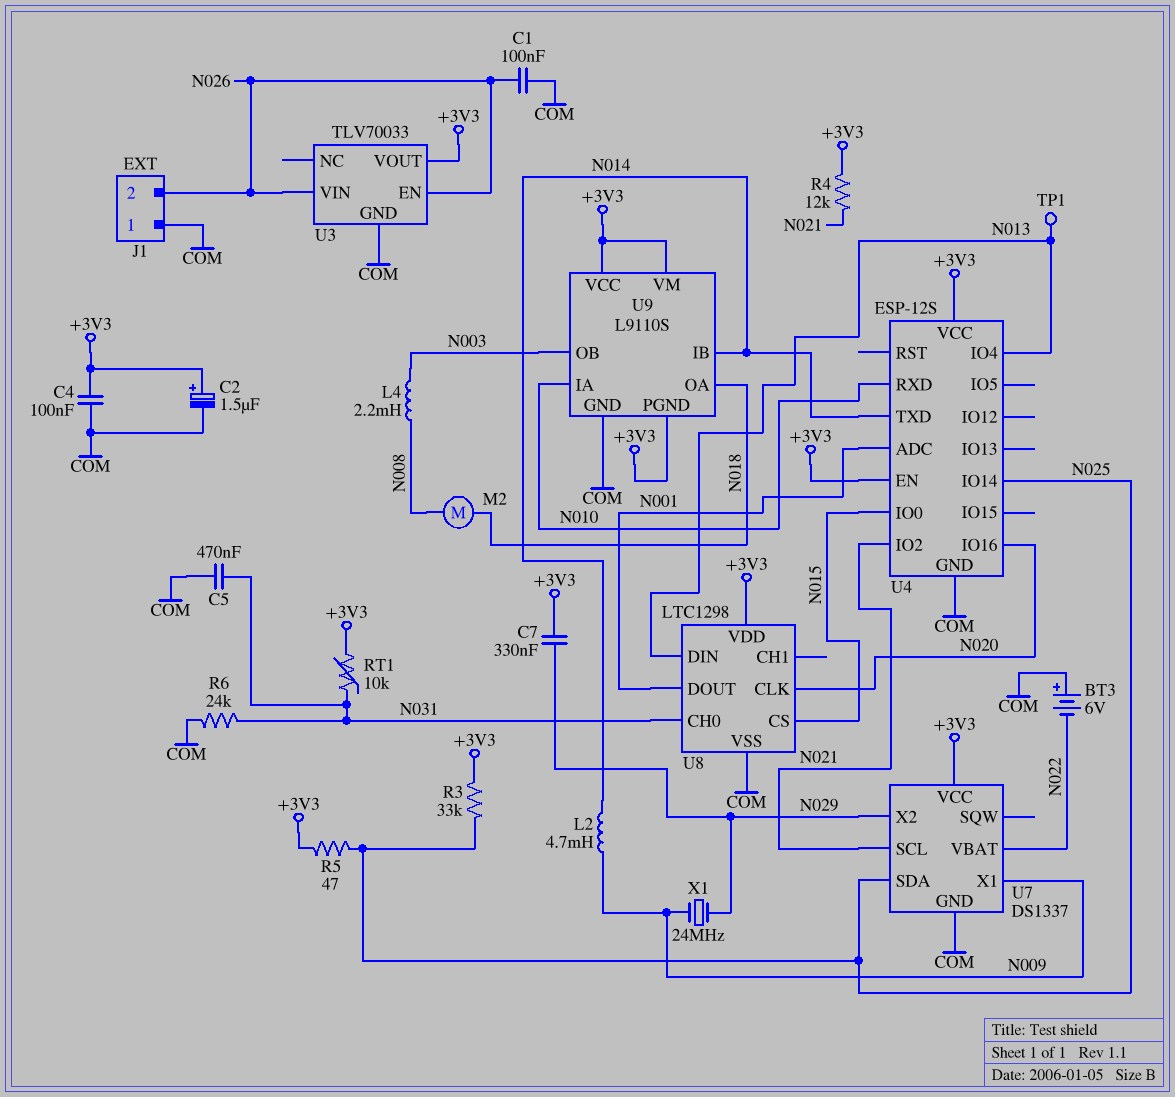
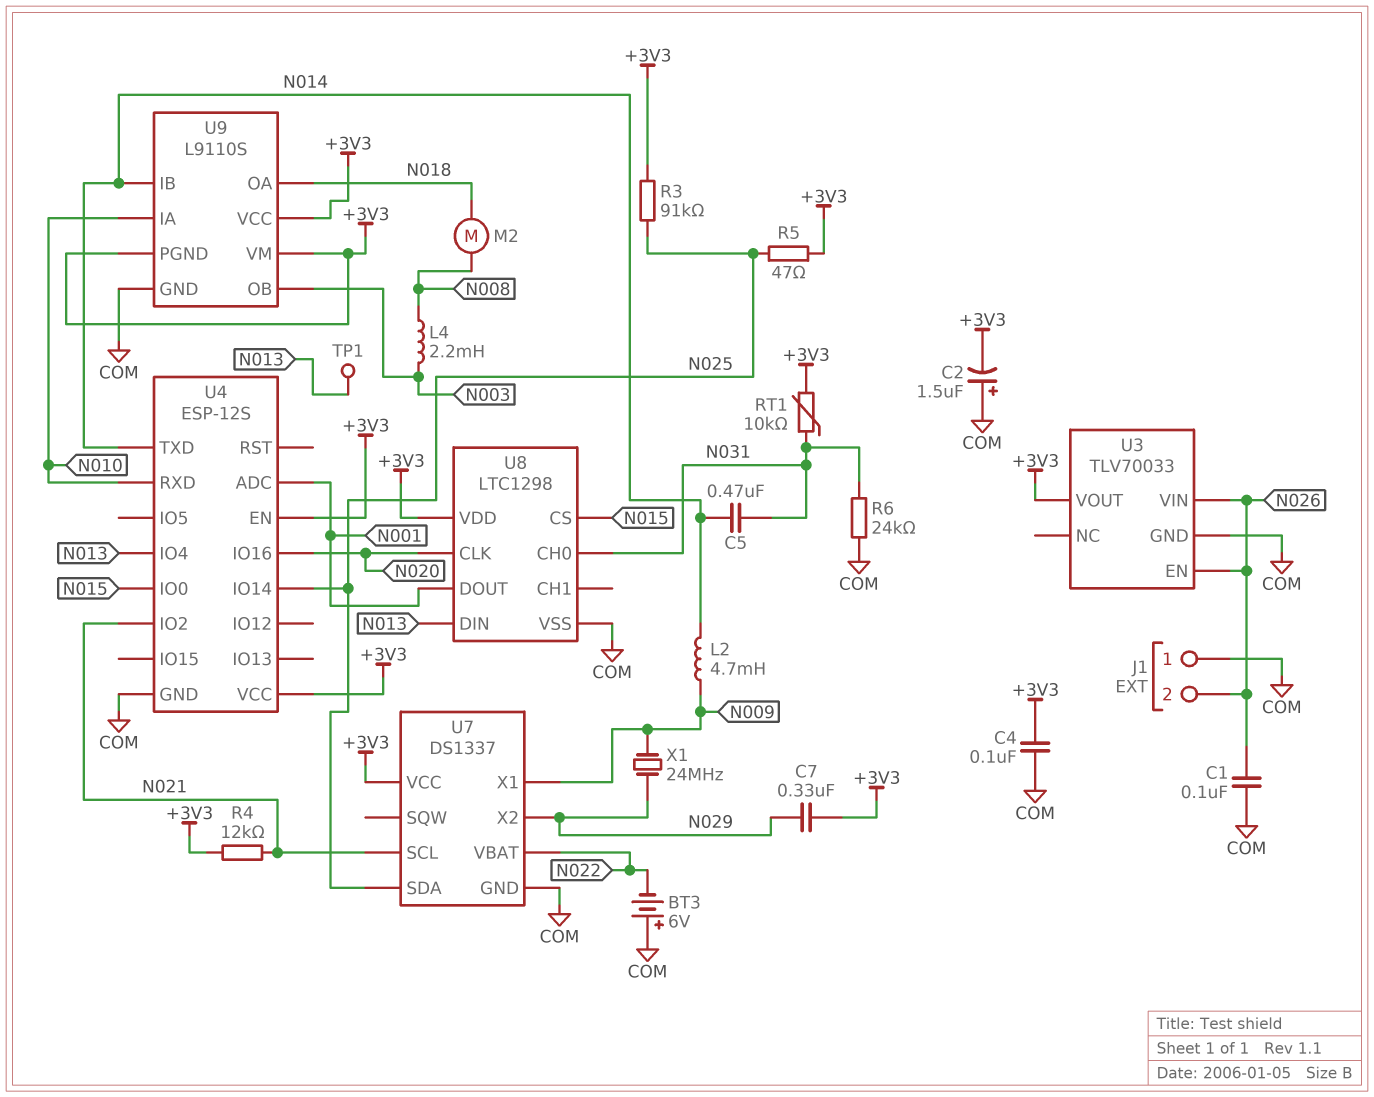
C2: 1.5uF (plus +3V3, minus COM) -> 1.5uF (plus COM, minus +3V3)
C5: 470nF (COM, N031) -> 470nF (N014, N031)
R3: 33k (+3V3, N025) -> 91k (+3V3, N025)

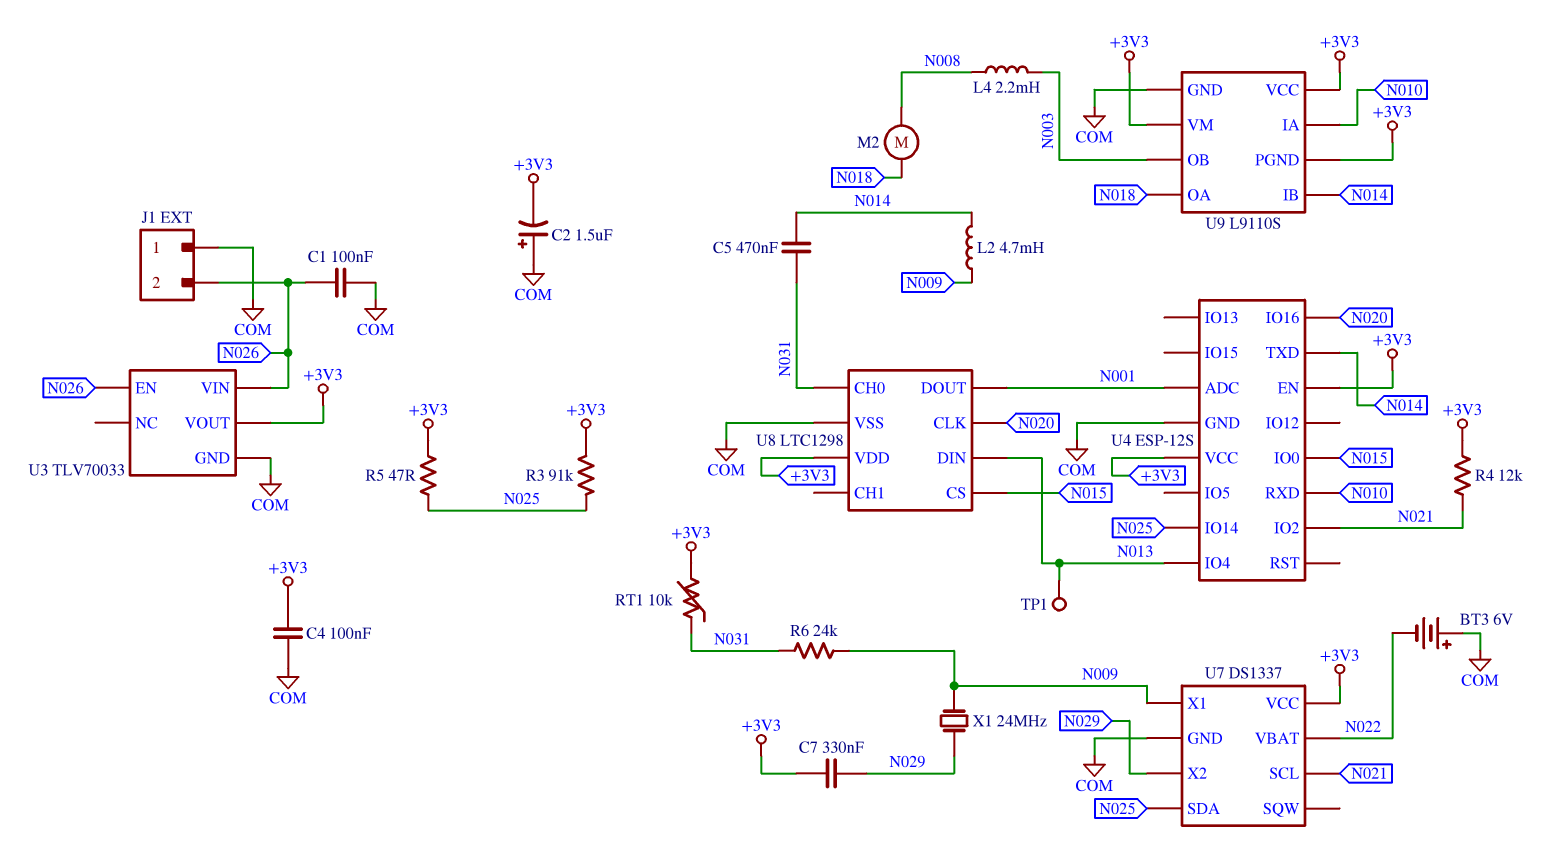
R6: 24k (COM, N031) -> 24k (N009, N031)

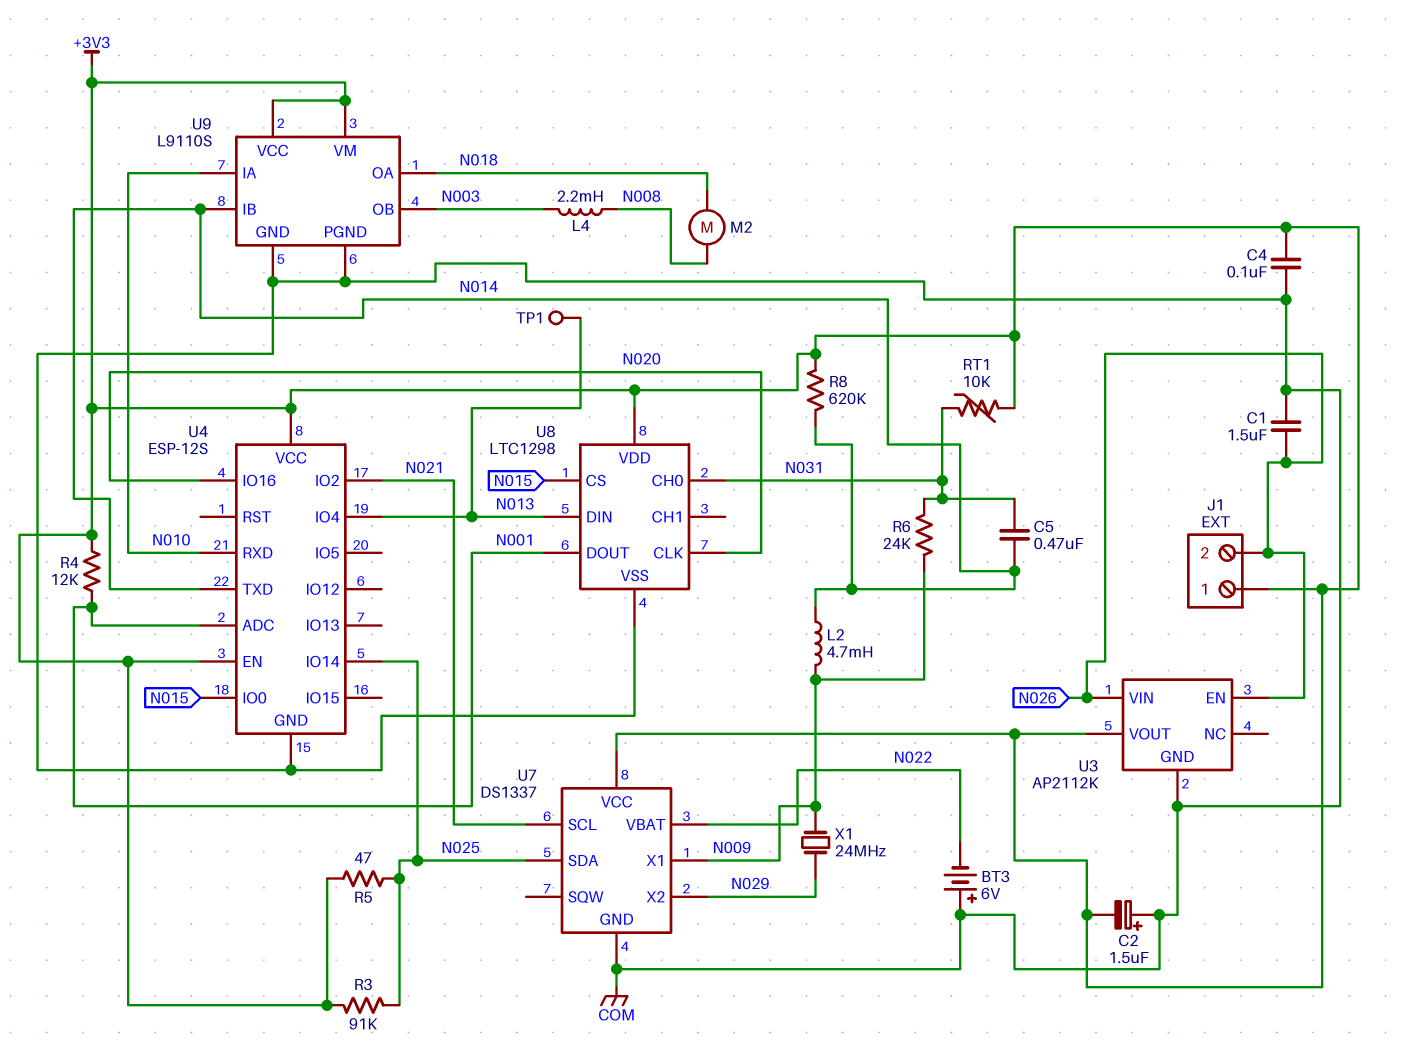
C1: 100nF (COM, N026) -> 1.5uF (COM, N026)
C7: 330nF (+3V3, N029) -> none
J1 pin 1: COM -> +3V3
R4: 12k (+3V3, N021) -> 12k (+3V3, N001)
R8: none -> 620k (+3V3, N014)
U3: TLV70033 -> AP2112K
U9 pin PGND: +3V3 -> COM

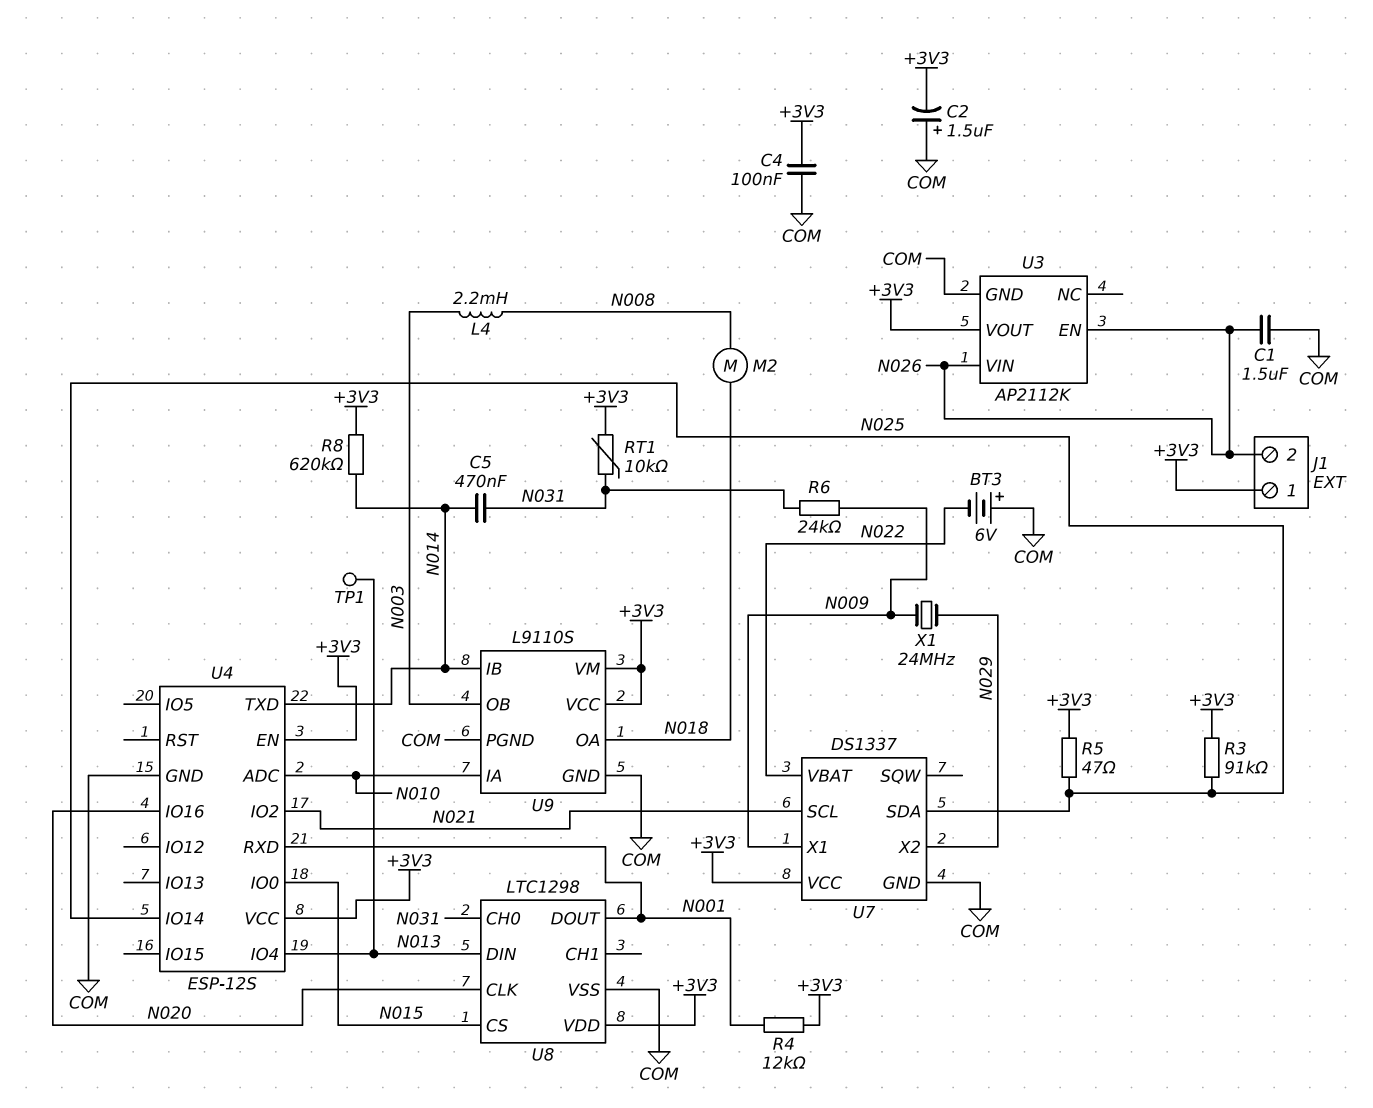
L2: 4.7mH (N009, N014) -> none
U4 pin ADC: N001 -> N010
U4 pin RXD: N010 -> N001

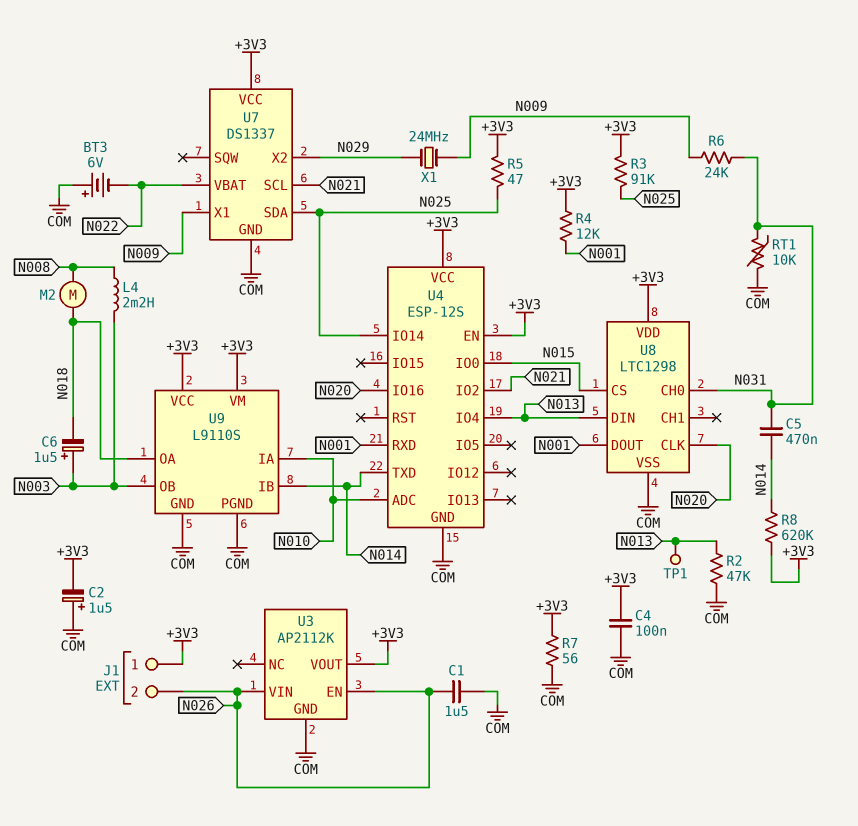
C6: none -> 1.5uF (plus N003, minus N018)
R2: none -> 47k (COM, N013)
R7: none -> 56 (+3V3, COM)
RT1: 10k (+3V3, N031) -> 10k (COM, N031)

